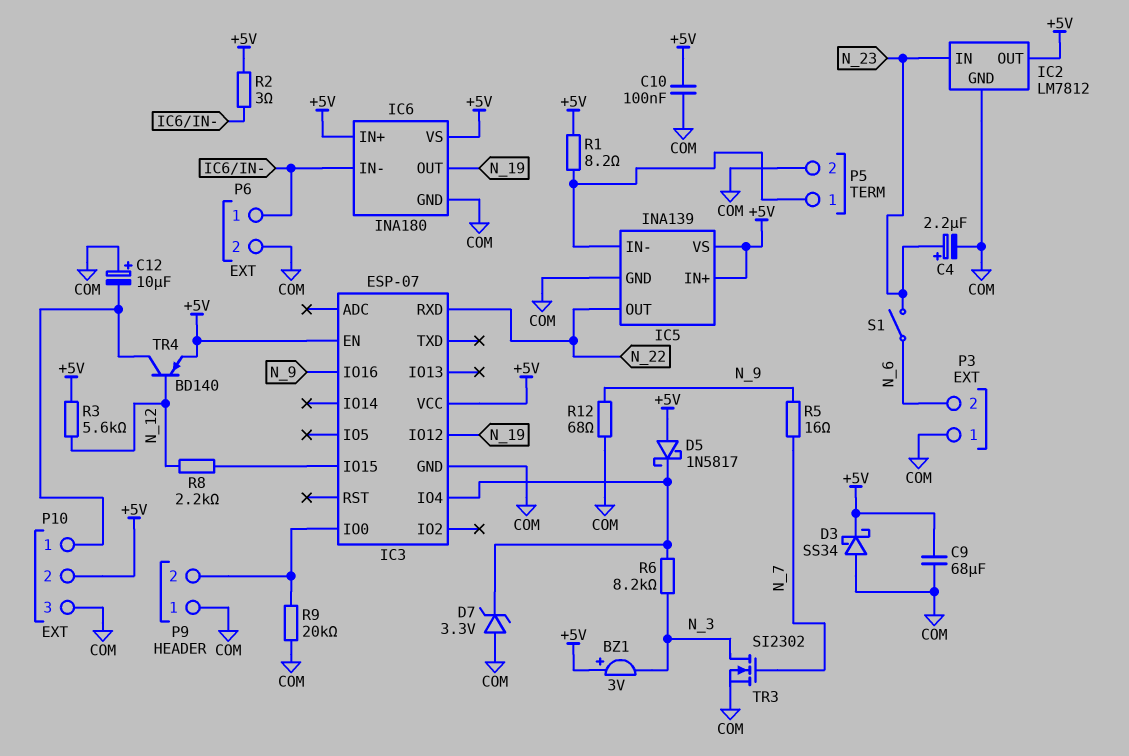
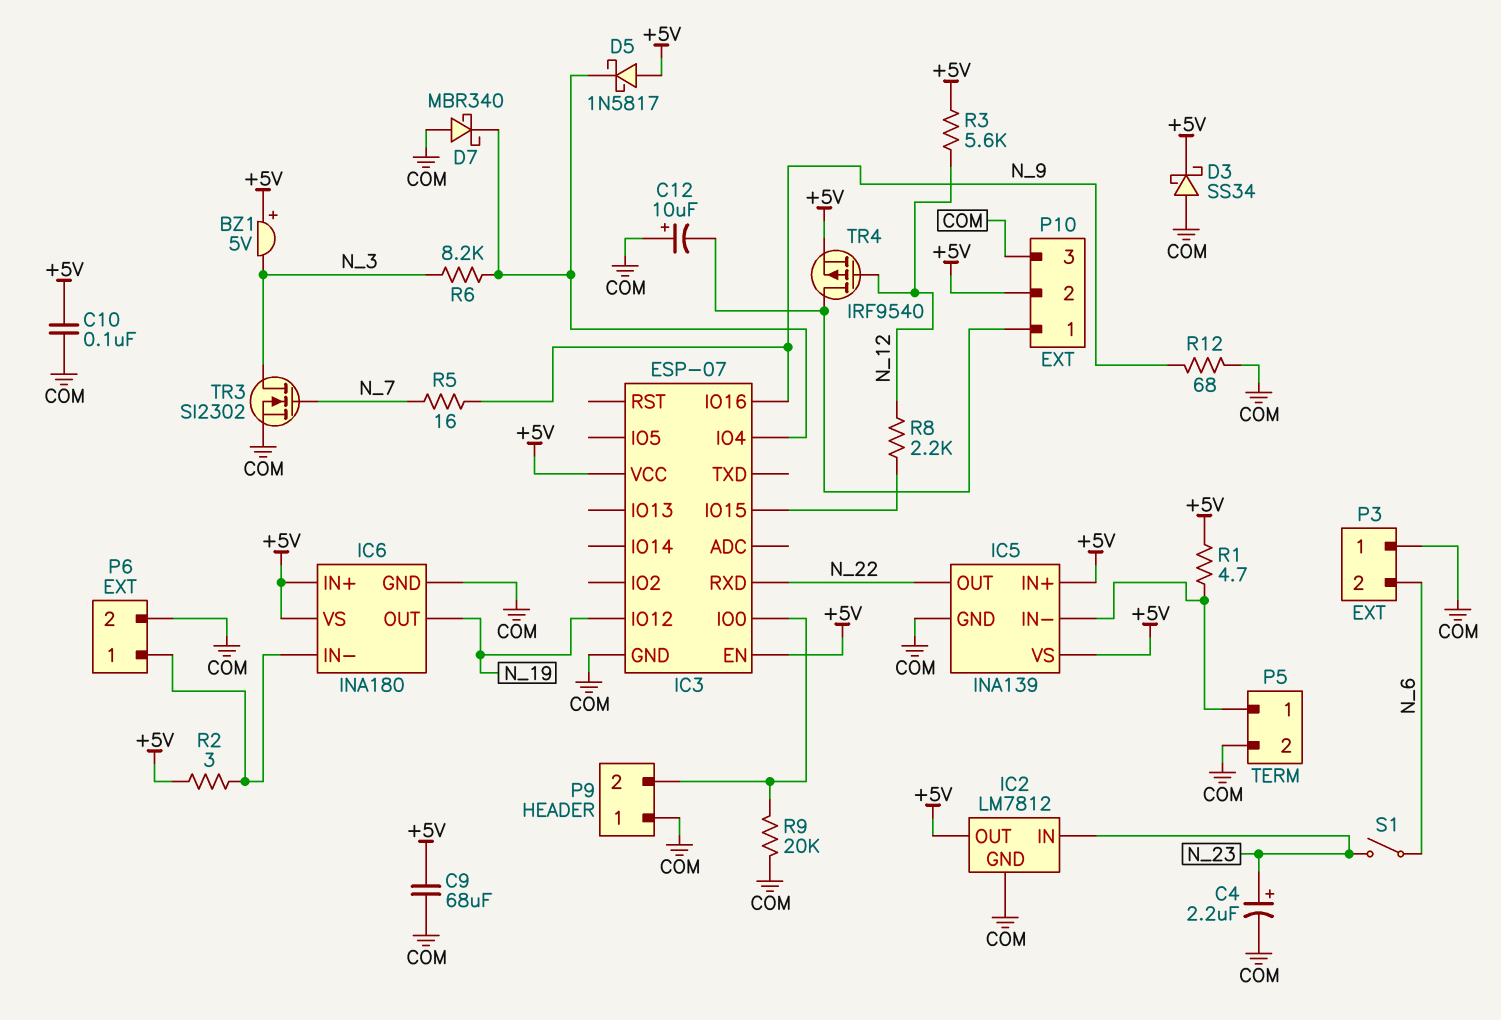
BZ1: buzzer 3V (plus +5V, minus N_3) -> buzzer 5V (plus +5V, minus N_3)
D7: zener 3.3V (A COM, K IC3/IO4) -> schottky MBR340 (A COM, K IC3/IO4)
R1: 8.2 (+5V, IC5/IN-) -> 4.7 (+5V, IC5/IN-)
TR4: PNP BD140 (B N_12, C P10/1, E +5V) -> PMOS IRF9540 (G N_12, D P10/1, S +5V)

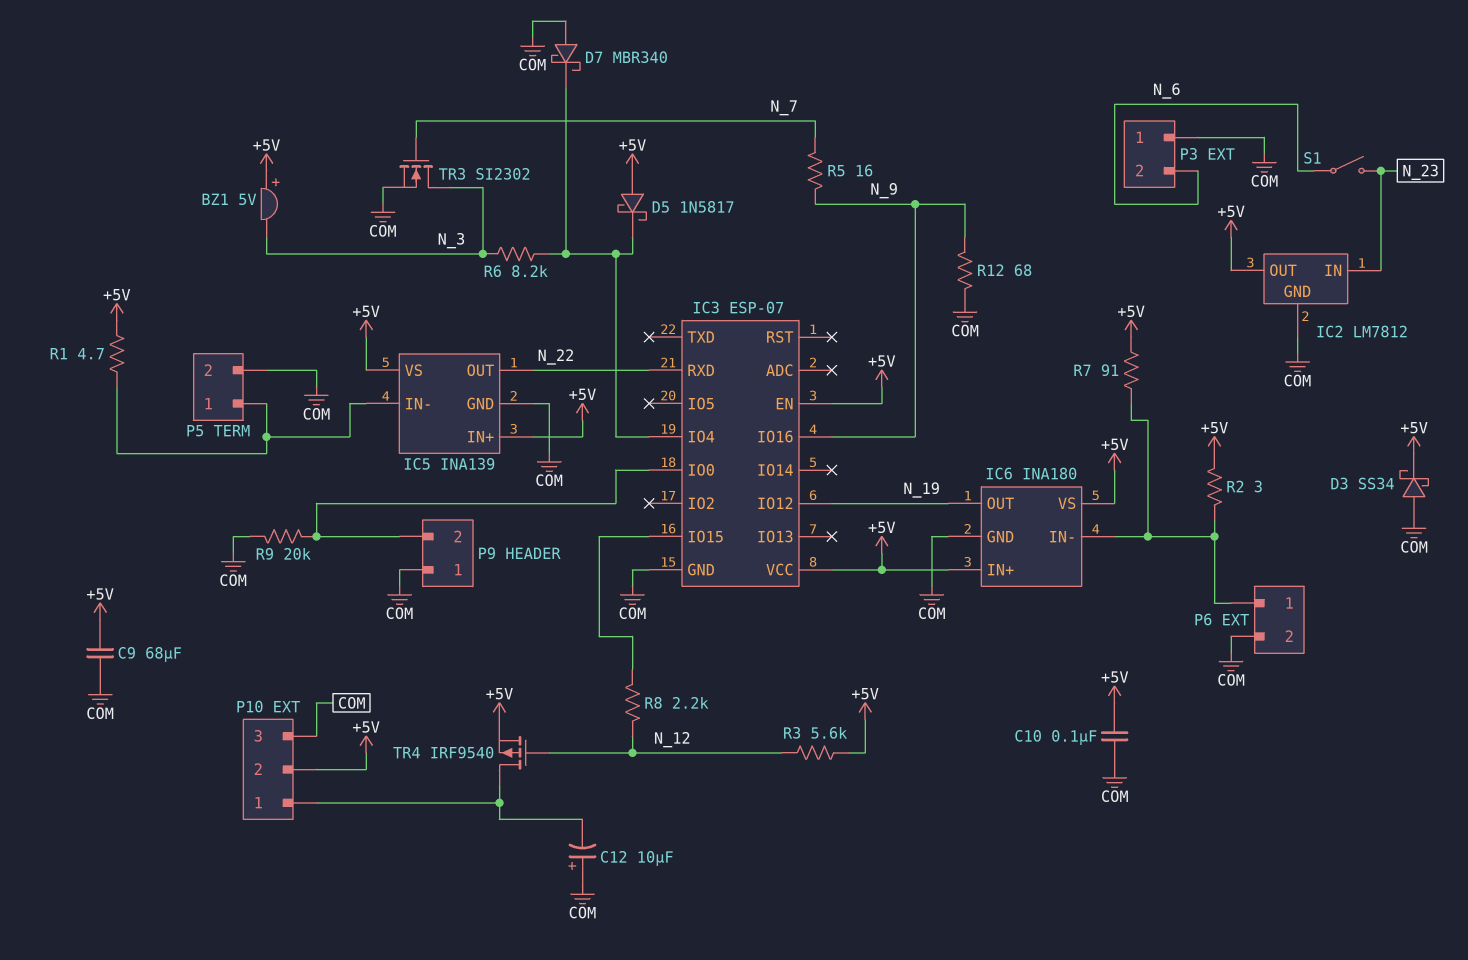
C4: 2.2uF (plus N_23, minus COM) -> none
R7: none -> 91 (+5V, IC6/IN-)

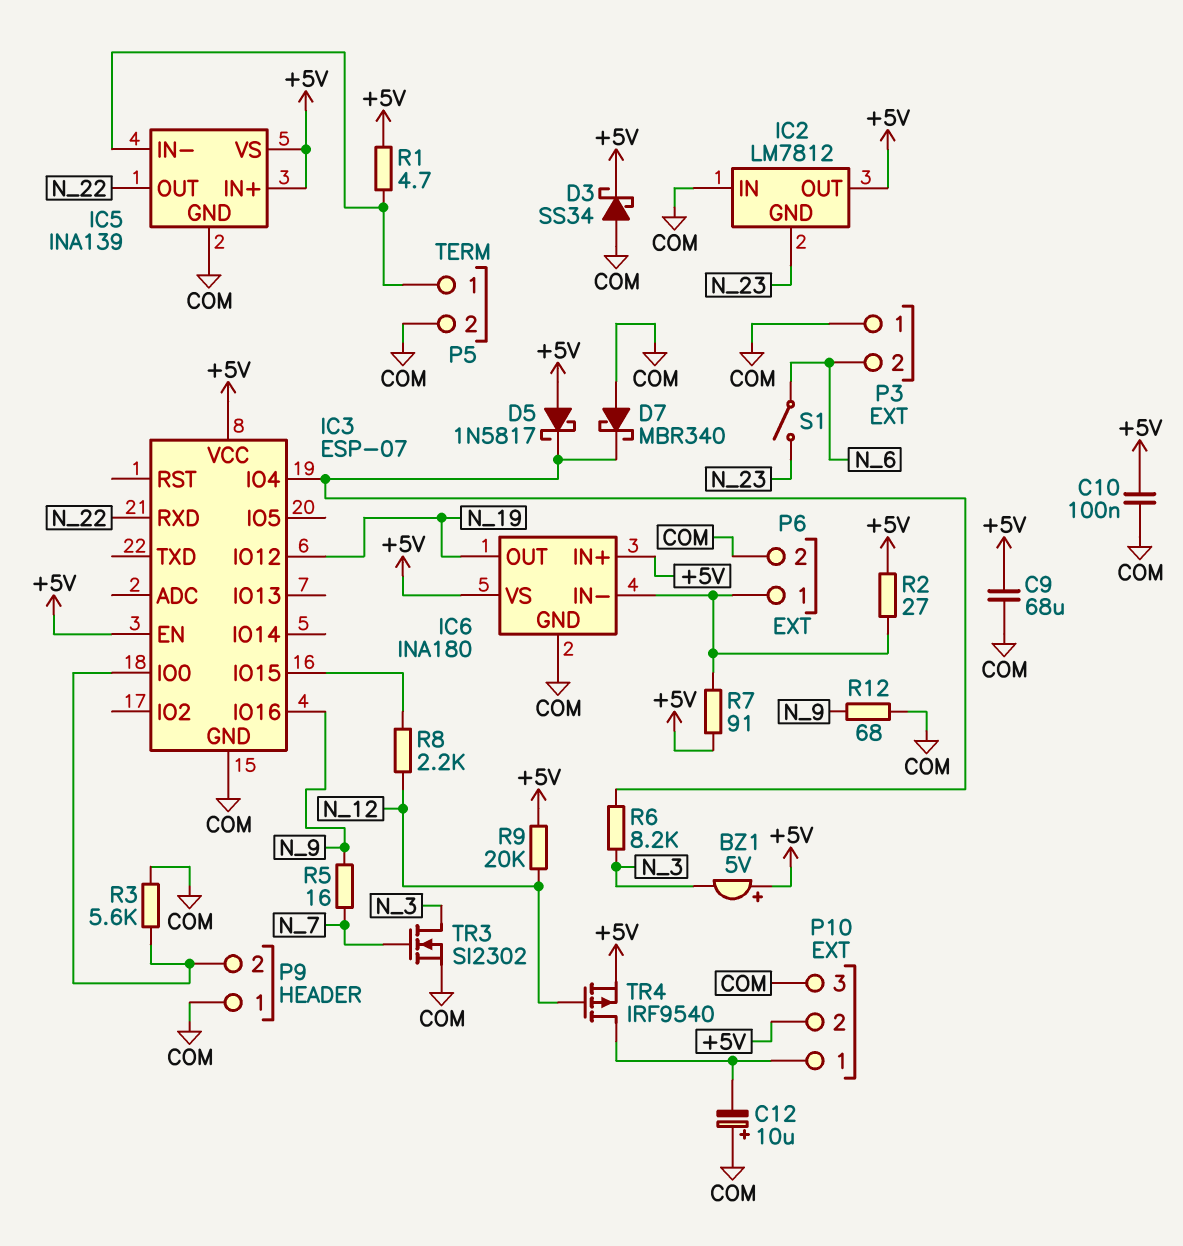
IC2 pin GND: COM -> N_23
IC2 pin IN: N_23 -> COM
R2: 3 (+5V, IC6/IN-) -> 27 (+5V, IC6/IN-)
R3: 5.6k (+5V, N_12) -> 5.6k (COM, IC3/IO0)
R9: 20k (COM, IC3/IO0) -> 20k (+5V, N_12)

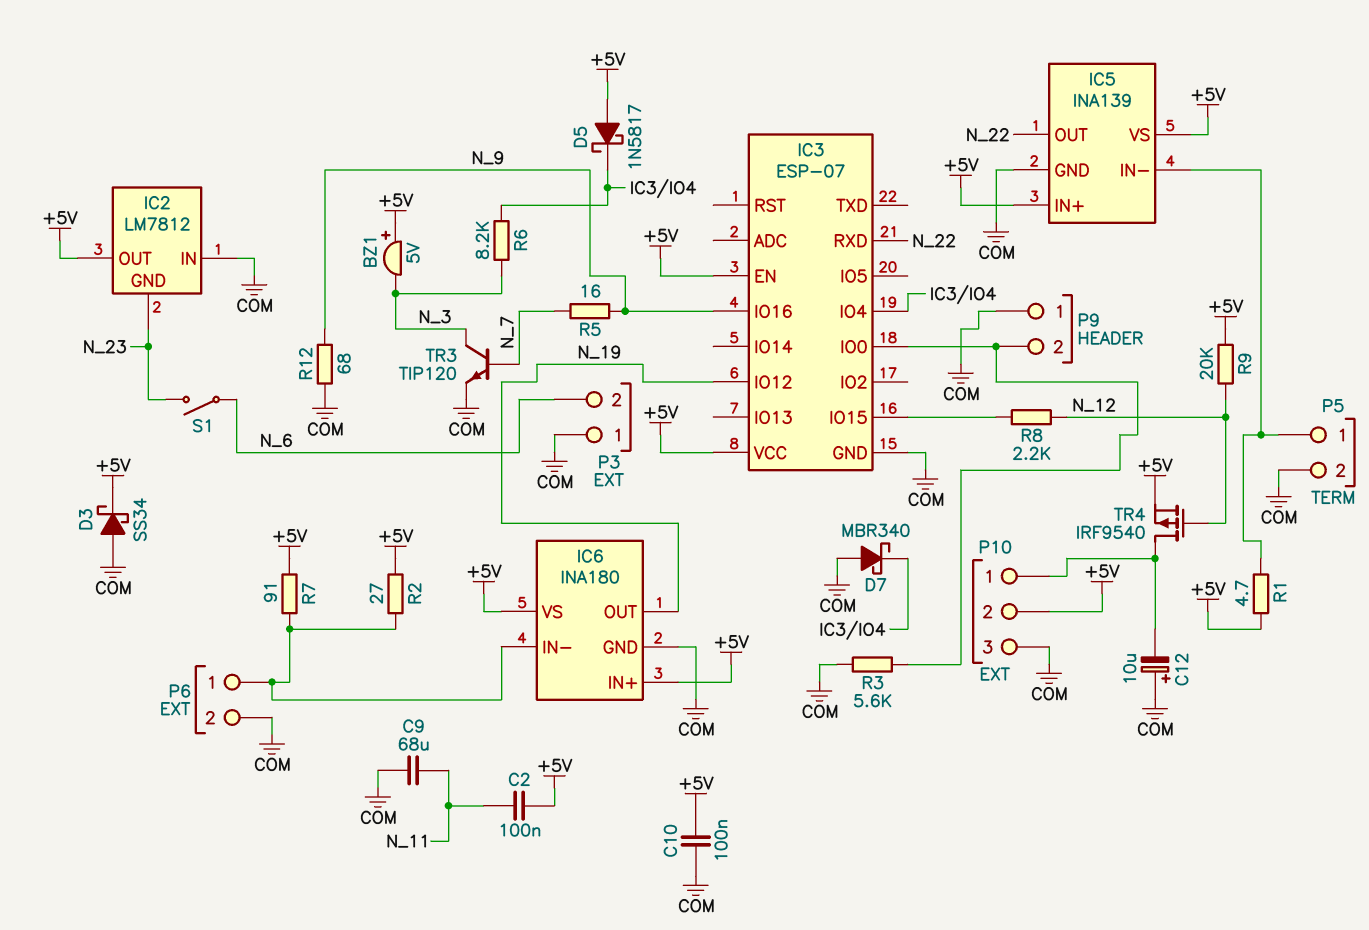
C2: none -> 100nF (+5V, N_11)
C9: 68uF (+5V, COM) -> 68uF (COM, N_11)
TR3: NMOS SI2302 (G N_7, D N_3, S COM) -> NPN TIP120 (B N_7, C N_3, E COM)

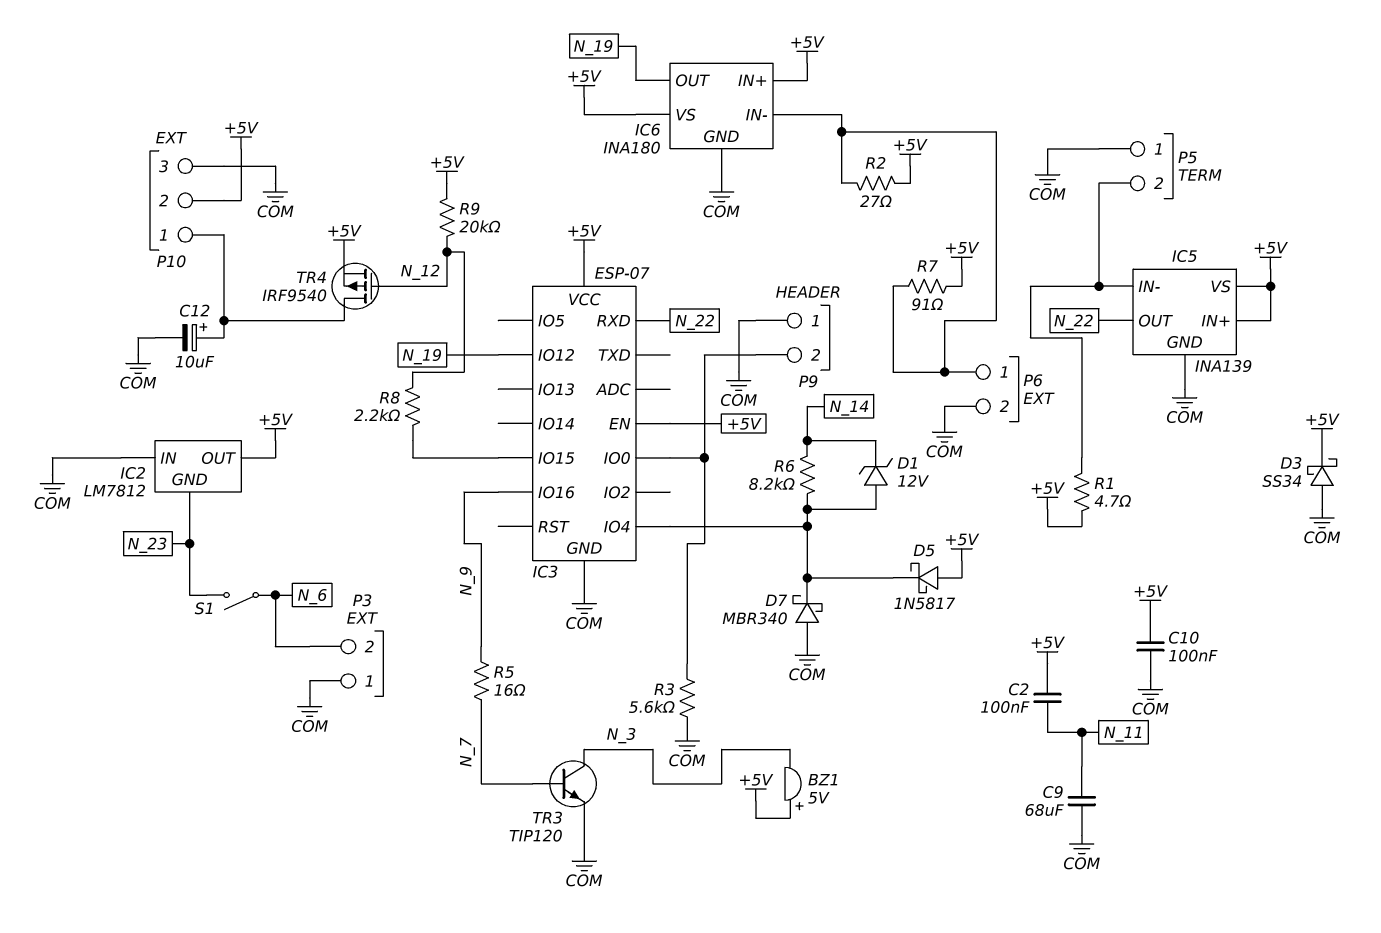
C12: 10uF (plus COM, minus P10/1) -> 10uF (plus P10/1, minus COM)
D1: none -> zener 12V (A IC3/IO4, K N_14)
P5 pin 1: IC5/IN- -> COM
P5 pin 2: COM -> IC5/IN-
R6: 8.2k (IC3/IO4, N_3) -> 8.2k (IC3/IO4, N_14)
R12: 68 (COM, N_9) -> none

